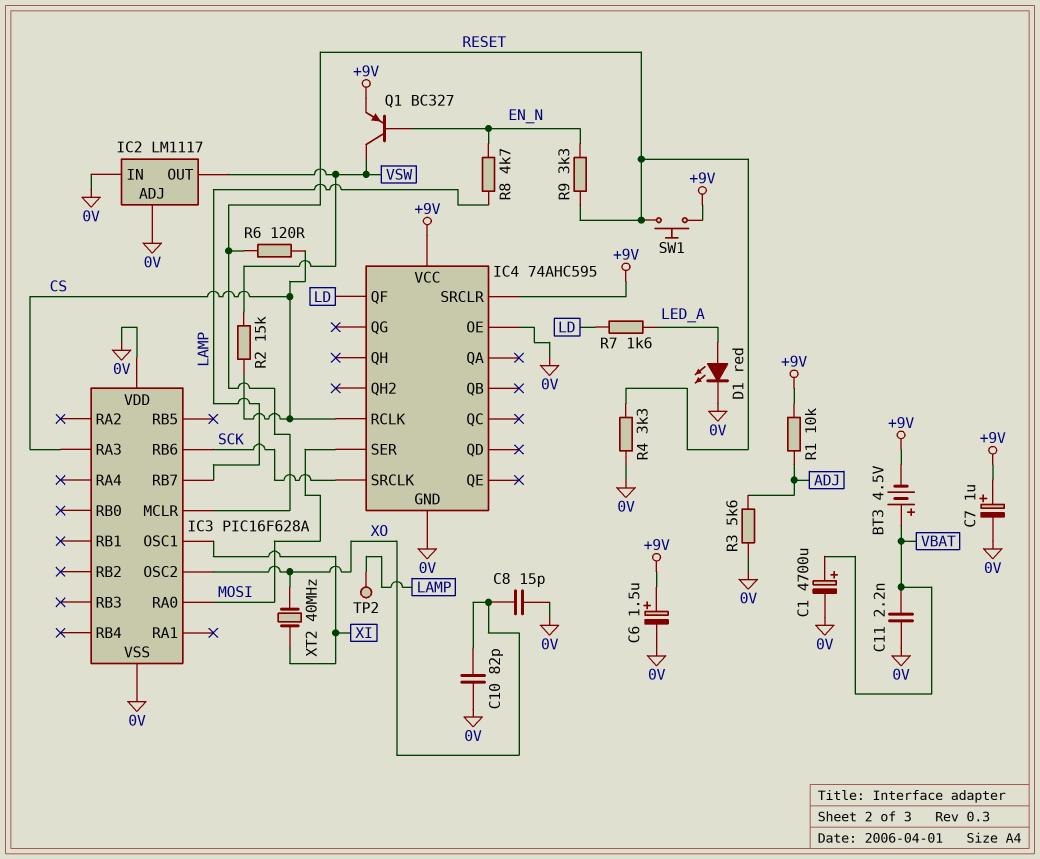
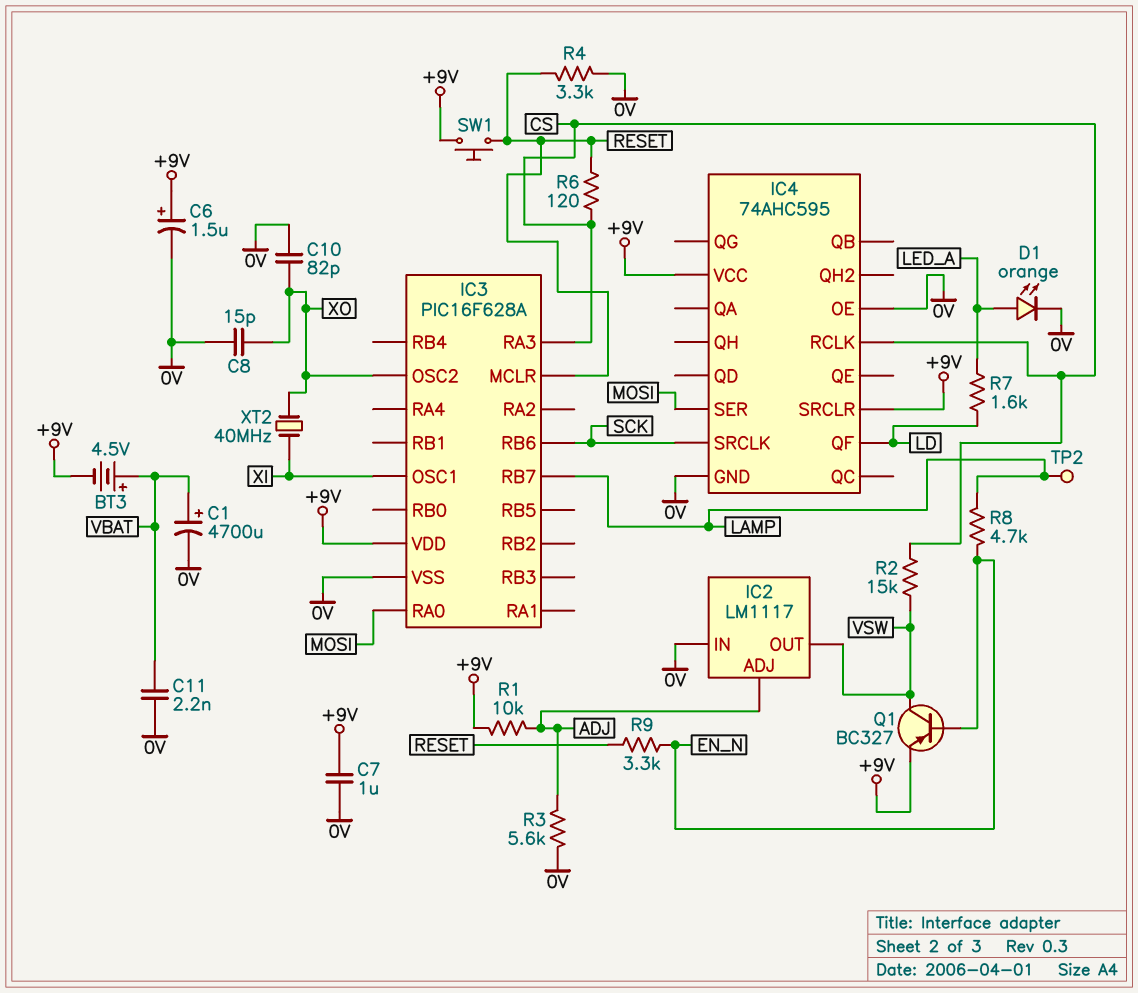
C7: 1uF (plus +9V, minus 0V) -> 1uF (+9V, 0V)
D1: LED red (A LED_A, K 0V) -> LED orange (A LED_A, K 0V)
IC2 pin ADJ: 0V -> ADJ
IC3 pin VDD: 0V -> +9V

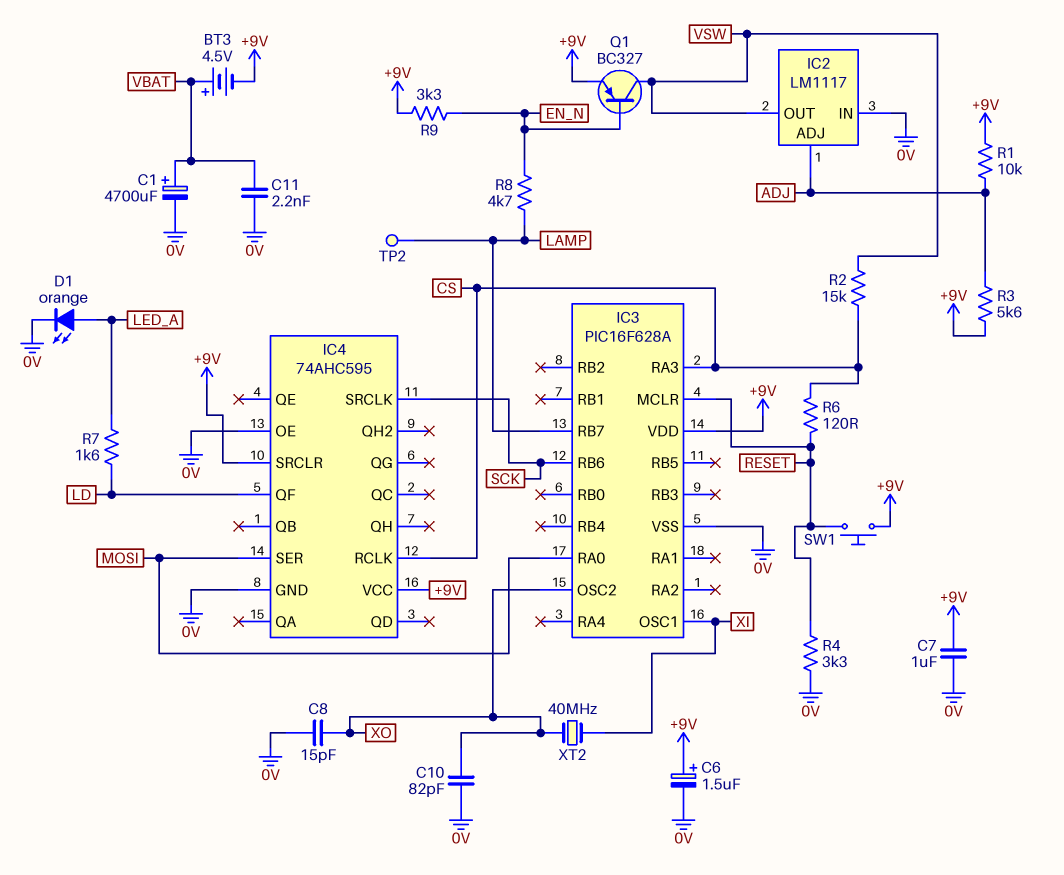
R3: 5.6k (0V, ADJ) -> 5.6k (+9V, ADJ)
R9: 3.3k (EN_N, RESET) -> 3.3k (+9V, EN_N)

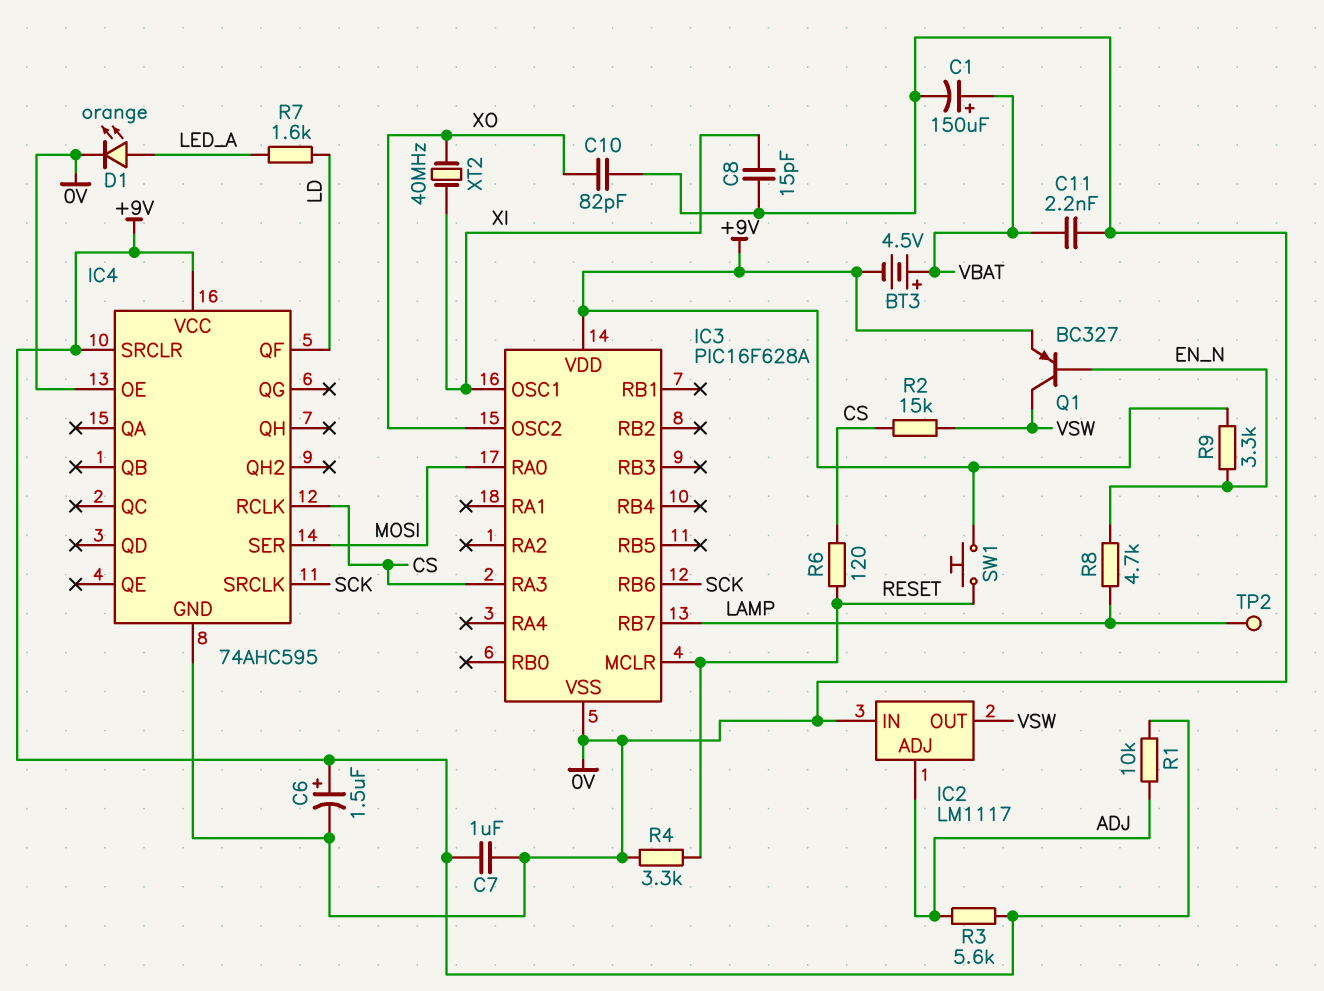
C1: 4700uF (plus VBAT, minus 0V) -> 150uF (plus VBAT, minus 0V)
C8: 15pF (0V, XO) -> 15pF (0V, XI)

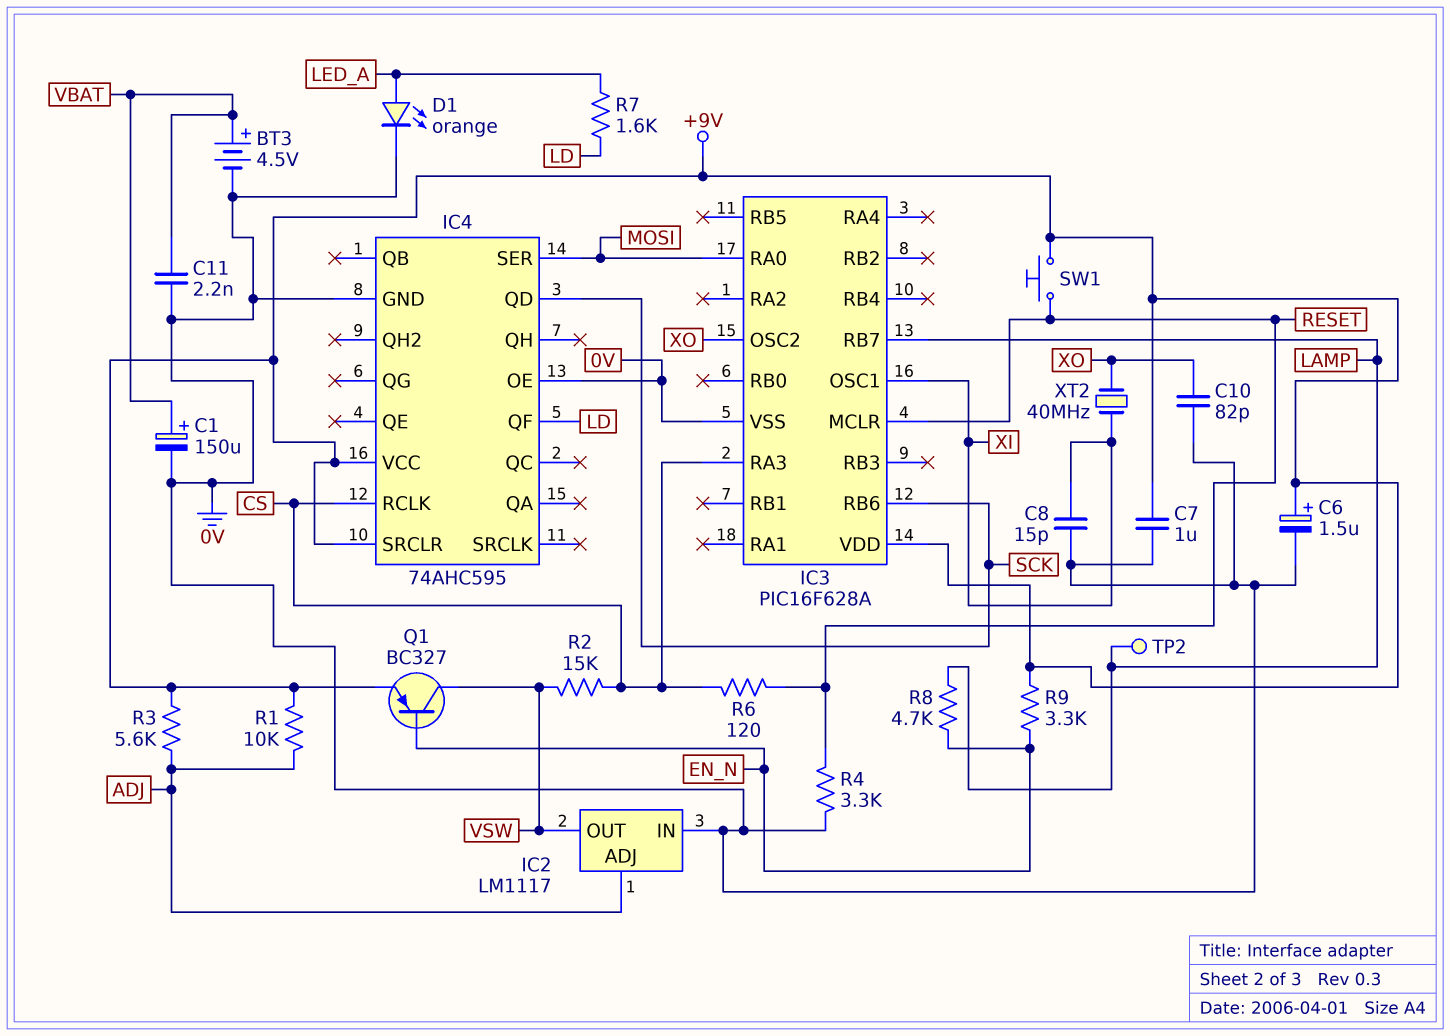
BT3: 4.5V (plus VBAT, minus +9V) -> 4.5V (plus VBAT, minus 0V)
IC4 pin QD: none -> SCK
IC4 pin SRCLK: SCK -> none

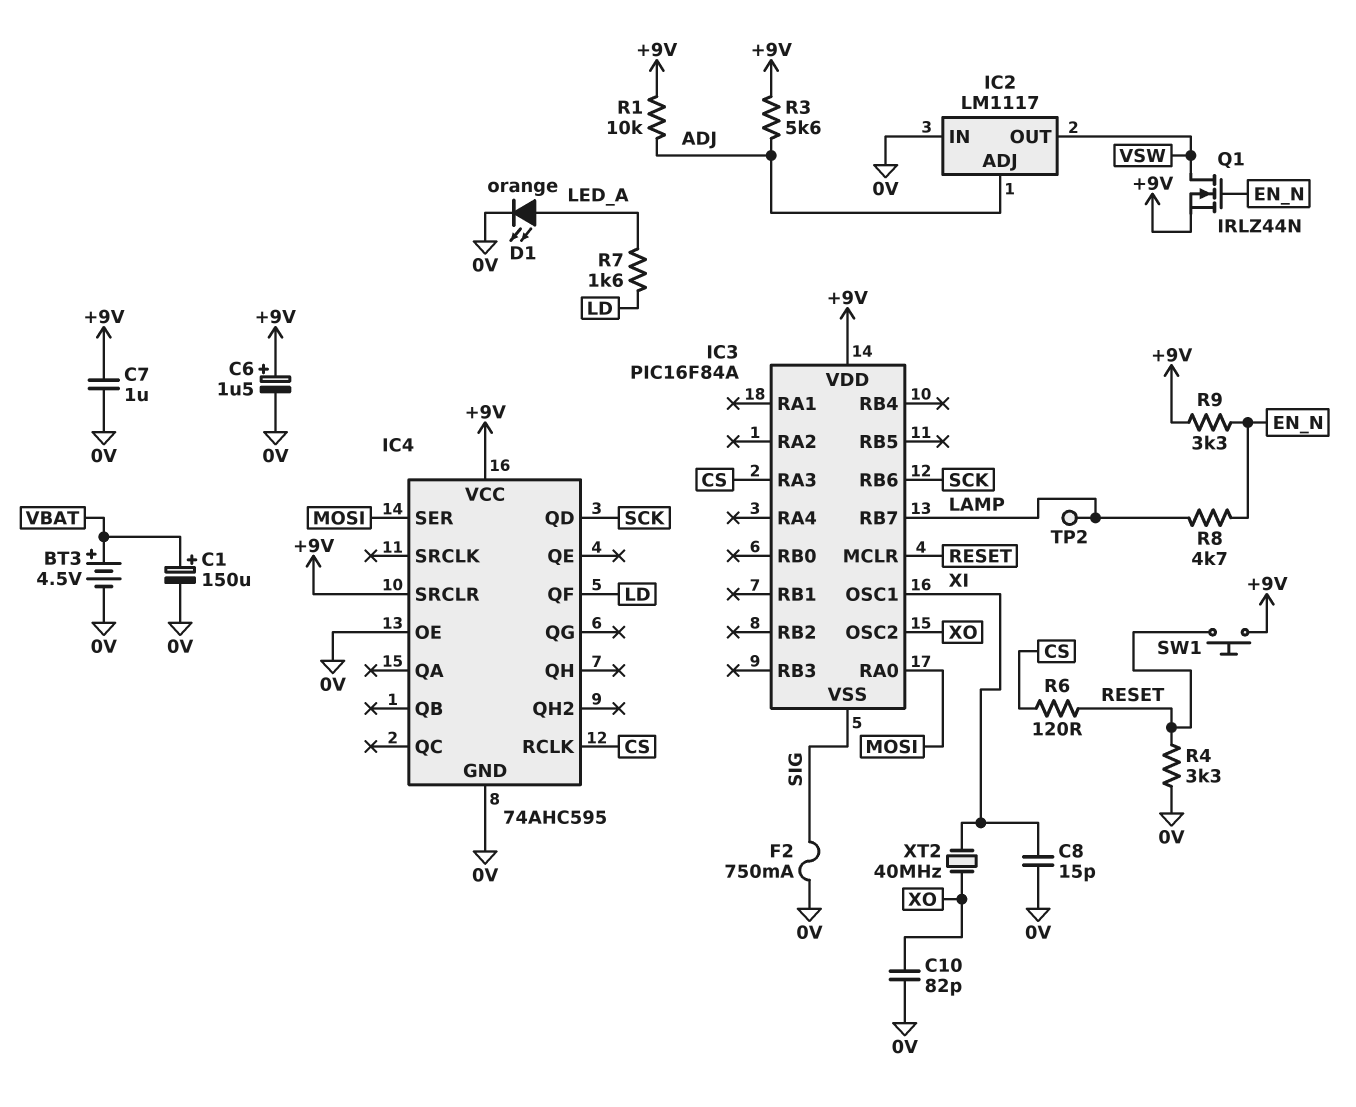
C11: 2.2nF (0V, VBAT) -> none
F2: none -> 750mA (0V, SIG)
IC3: PIC16F628A -> PIC16F84A
IC3 pin VSS: 0V -> SIG
Q1: PNP BC327 (B EN_N, C VSW, E +9V) -> NMOS IRLZ44N (G EN_N, D VSW, S +9V)
R2: 15k (CS, VSW) -> none

